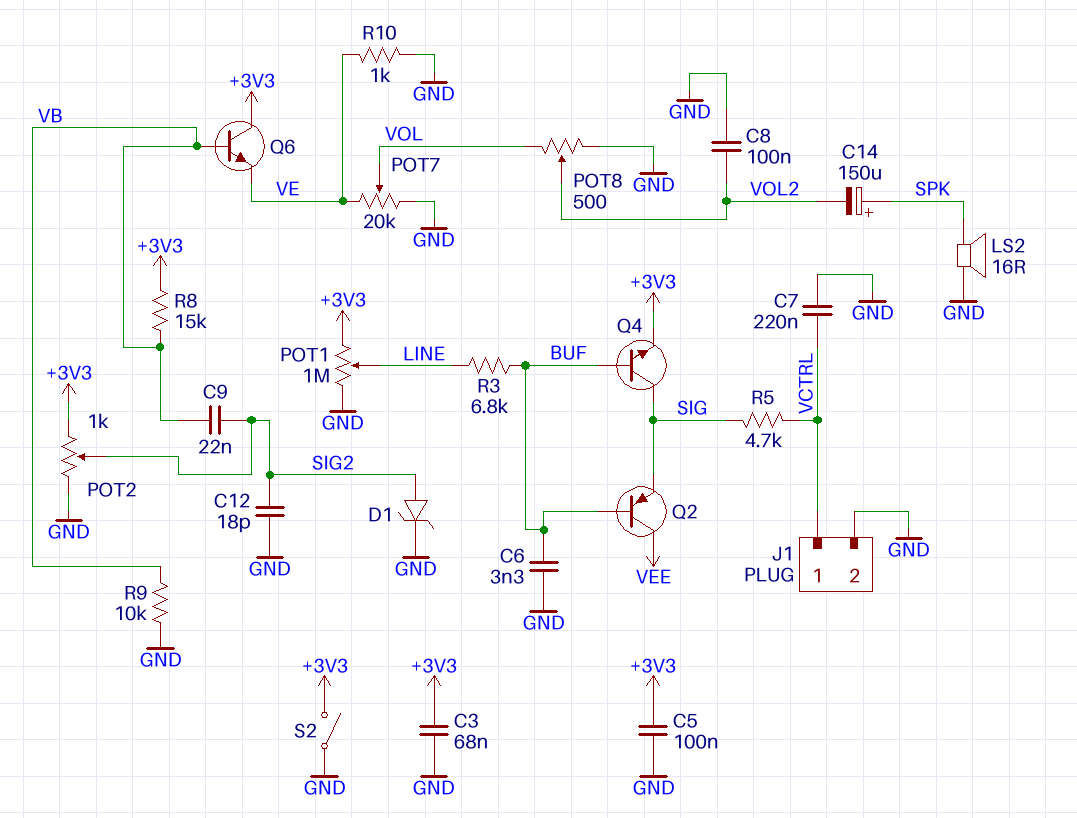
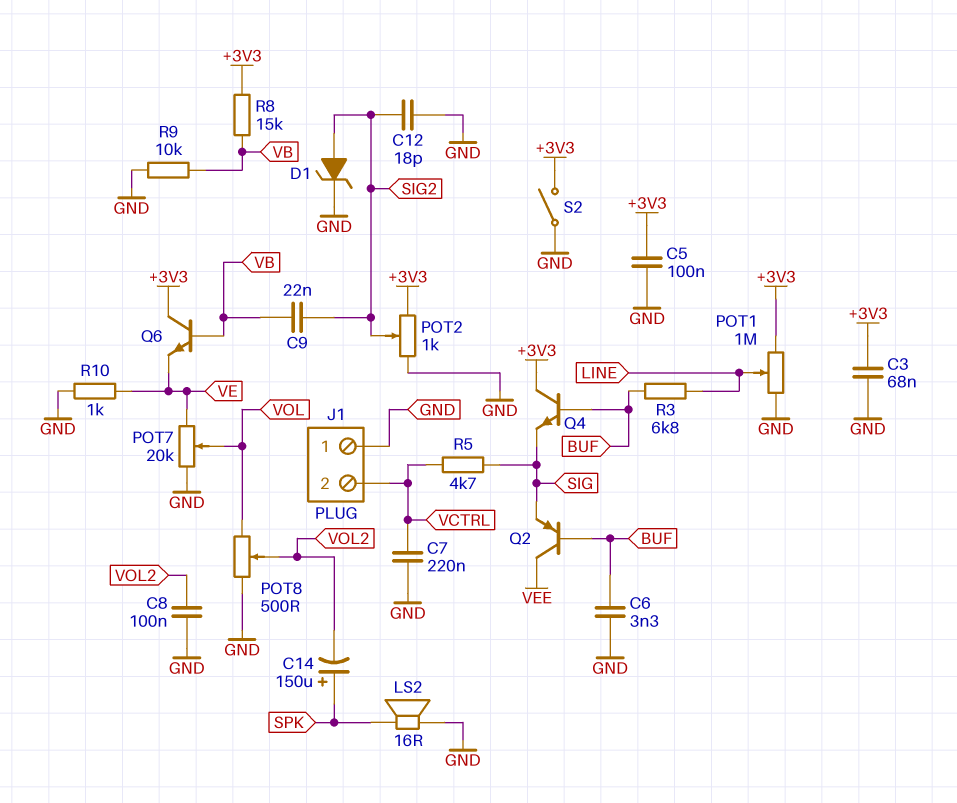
J1 pin 1: VCTRL -> GND
J1 pin 2: GND -> VCTRL
Q4: NPN (B BUF, C SIG, E +3V3) -> NPN (B BUF, C +3V3, E SIG)

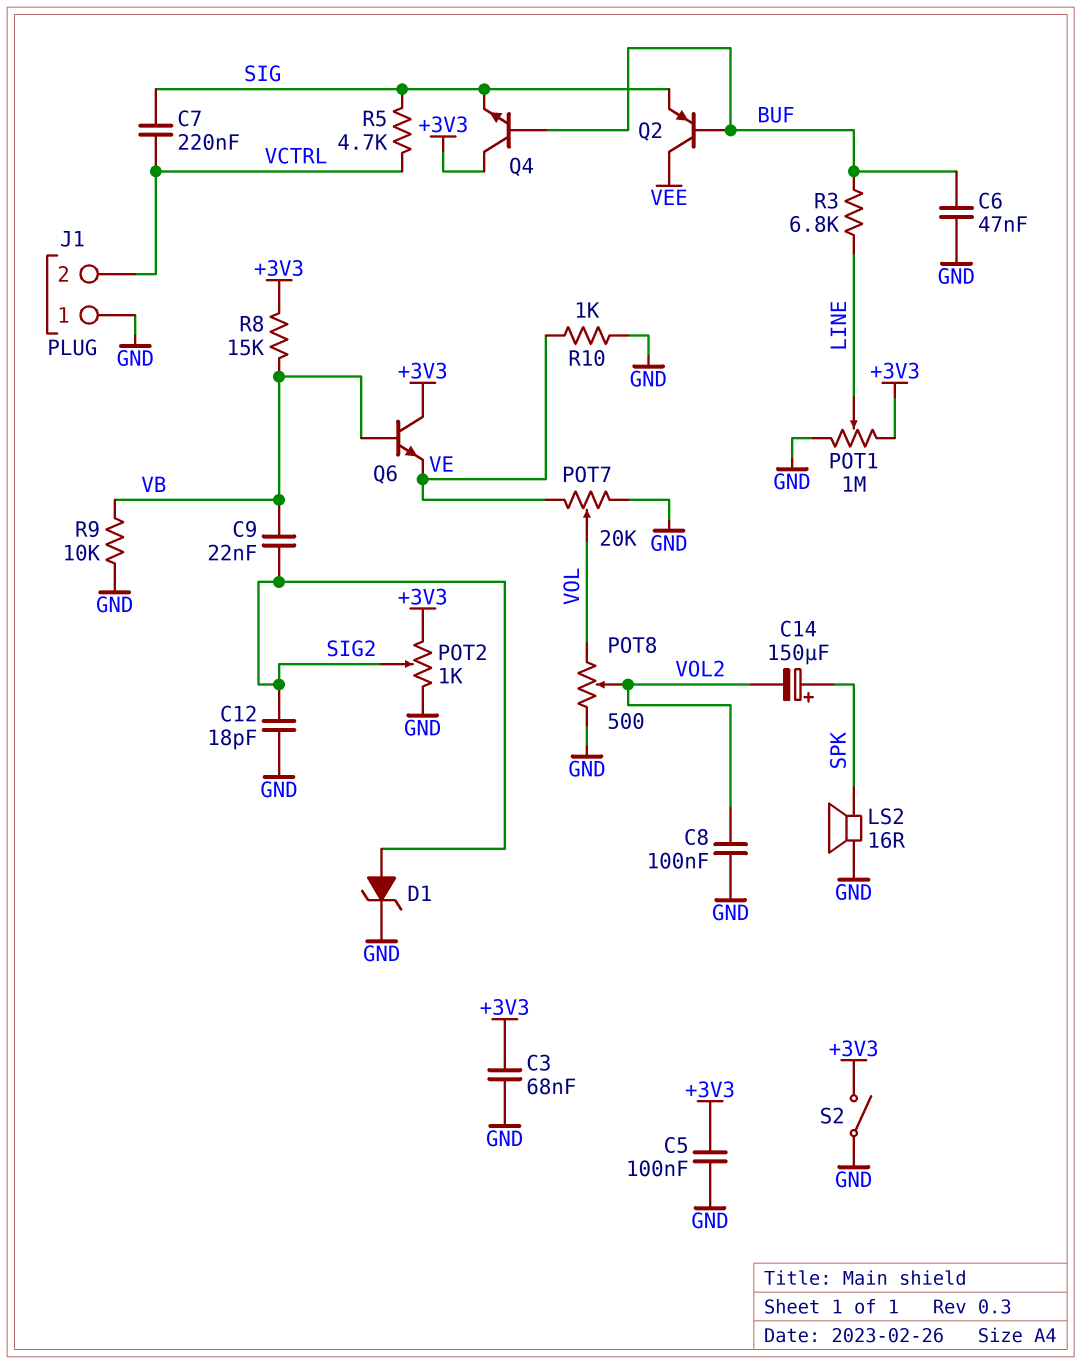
C6: 3.3nF (BUF, GND) -> 47nF (BUF, GND)
C7: 220nF (GND, VCTRL) -> 220nF (SIG, VCTRL)

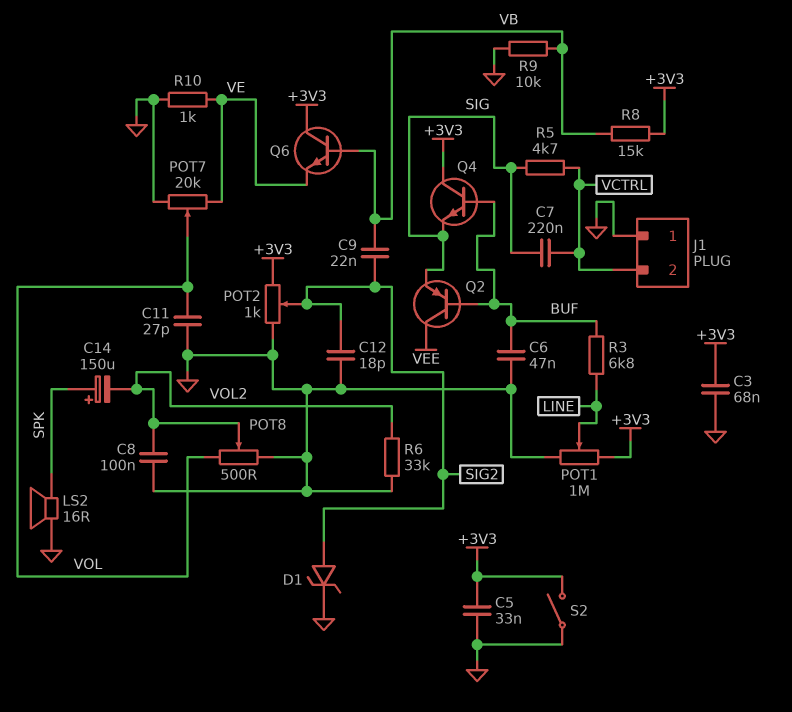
C5: 100nF (+3V3, GND) -> 33nF (+3V3, GND)
C11: none -> 27pF (GND, VOL)
R6: none -> 33k (GND, VOL2)

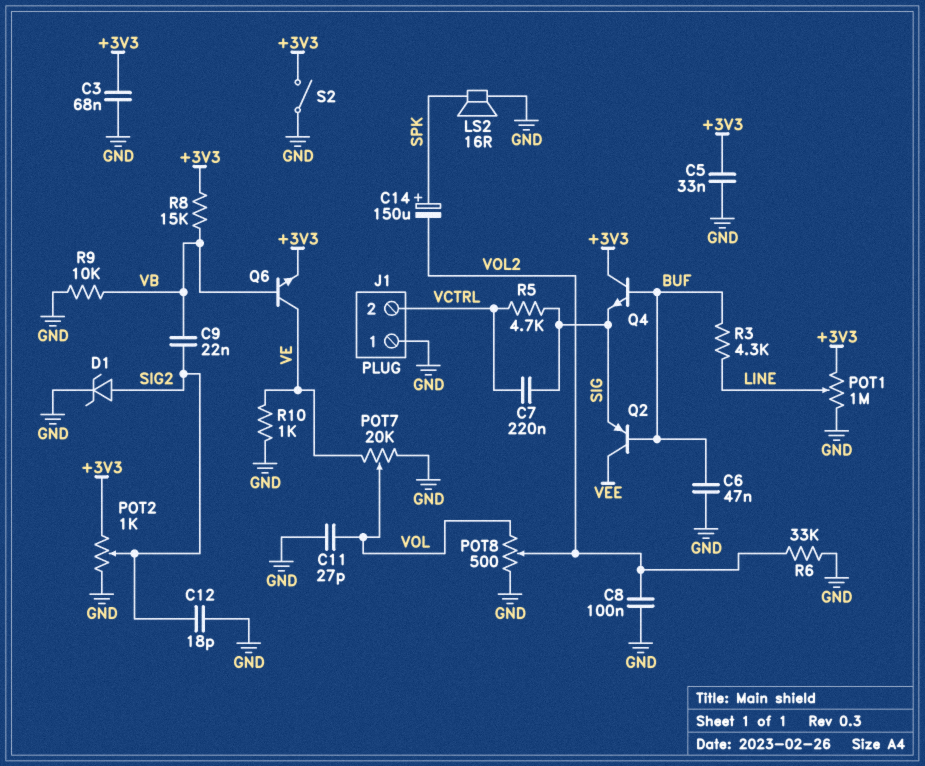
Q6: NPN (B VB, C +3V3, E VE) -> NPN (B VB, C VE, E +3V3)
R3: 6.8k (BUF, LINE) -> 4.3k (BUF, LINE)

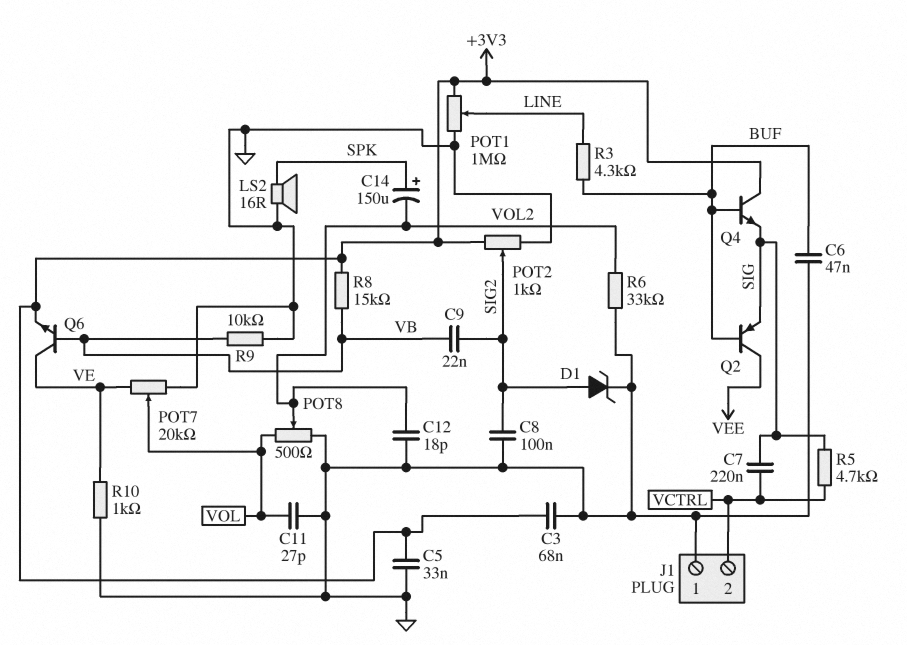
C8: 100nF (GND, VOL2) -> 100nF (GND, SIG2)
C12: 18pF (GND, SIG2) -> 18pF (GND, VOL2)
S2: switch (+3V3, GND) -> none

